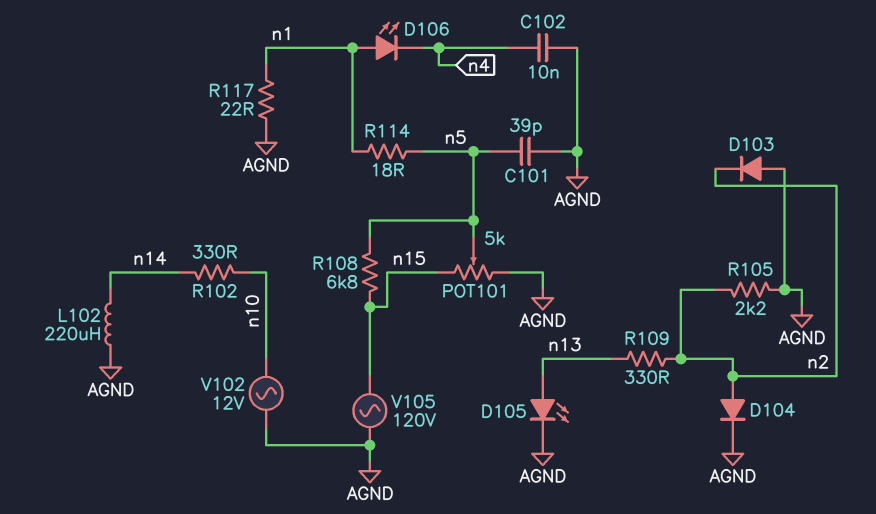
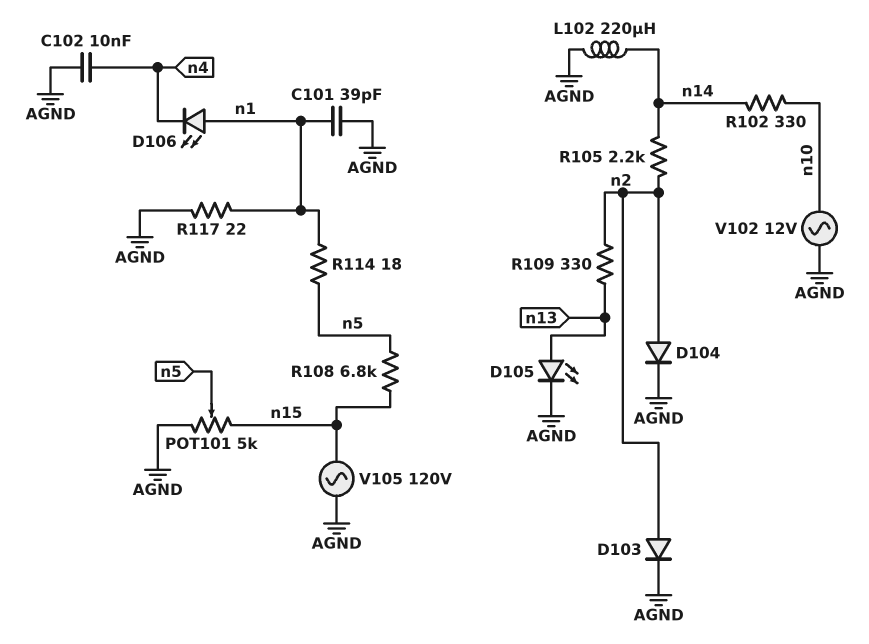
C101: 39pF (AGND, n5) -> 39pF (AGND, n1)
D103: diode (A AGND, K n2) -> diode (A n2, K AGND)
R105: 2.2k (AGND, n2) -> 2.2k (n2, n14)

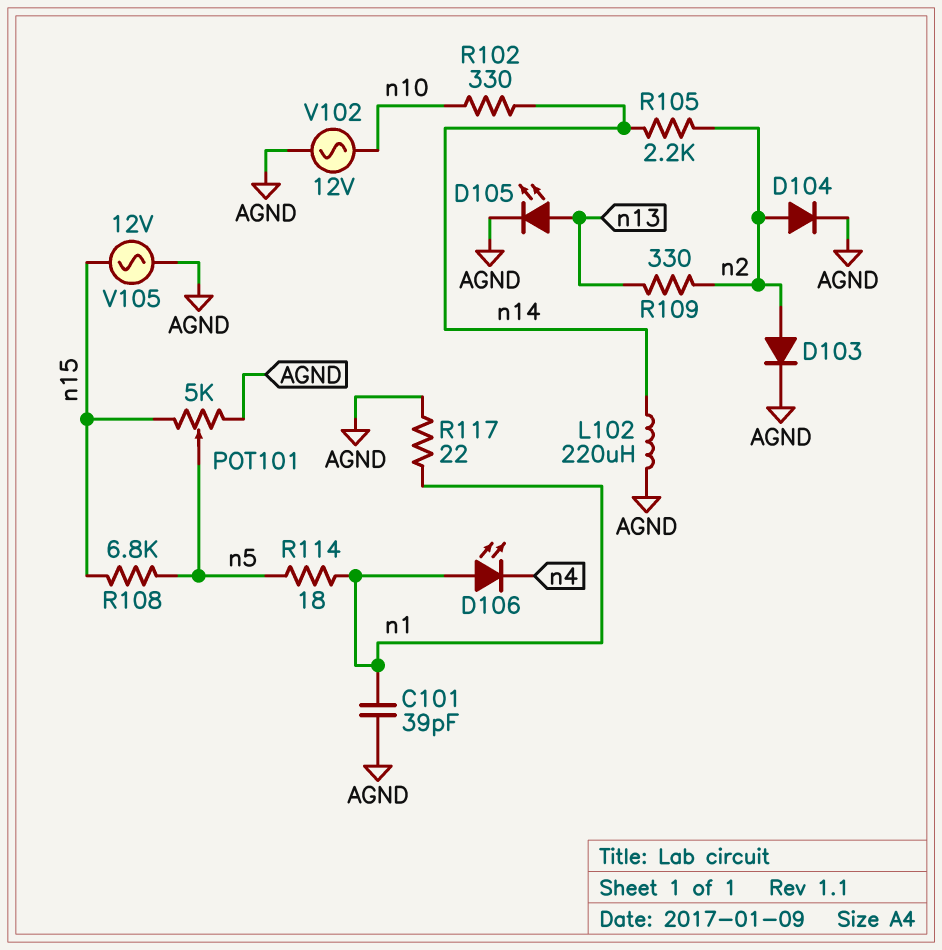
C102: 10nF (AGND, n4) -> none
V105: AC 120V (AGND, n15) -> AC 12V (AGND, n15)

